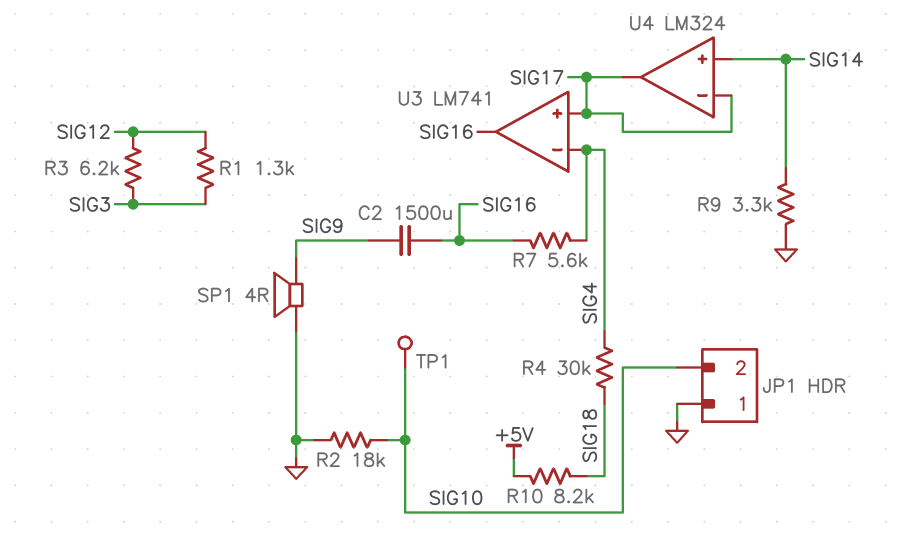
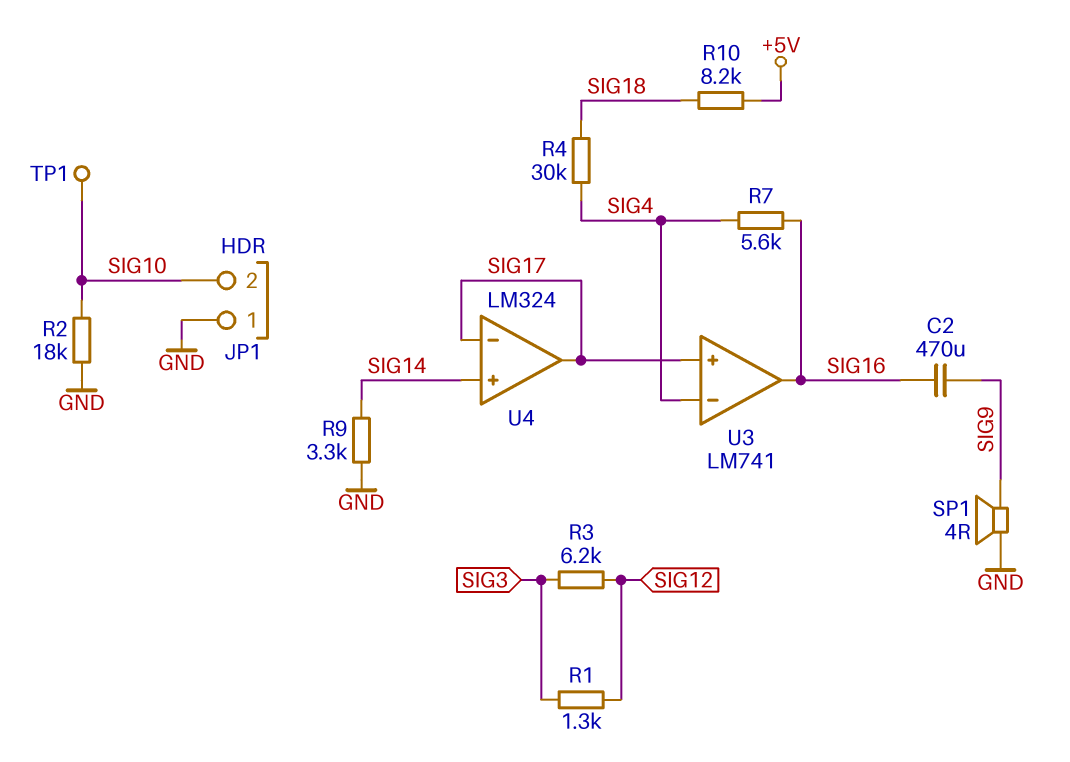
C2: 1500uF (SIG9, SIG16) -> 470uF (SIG9, SIG16)

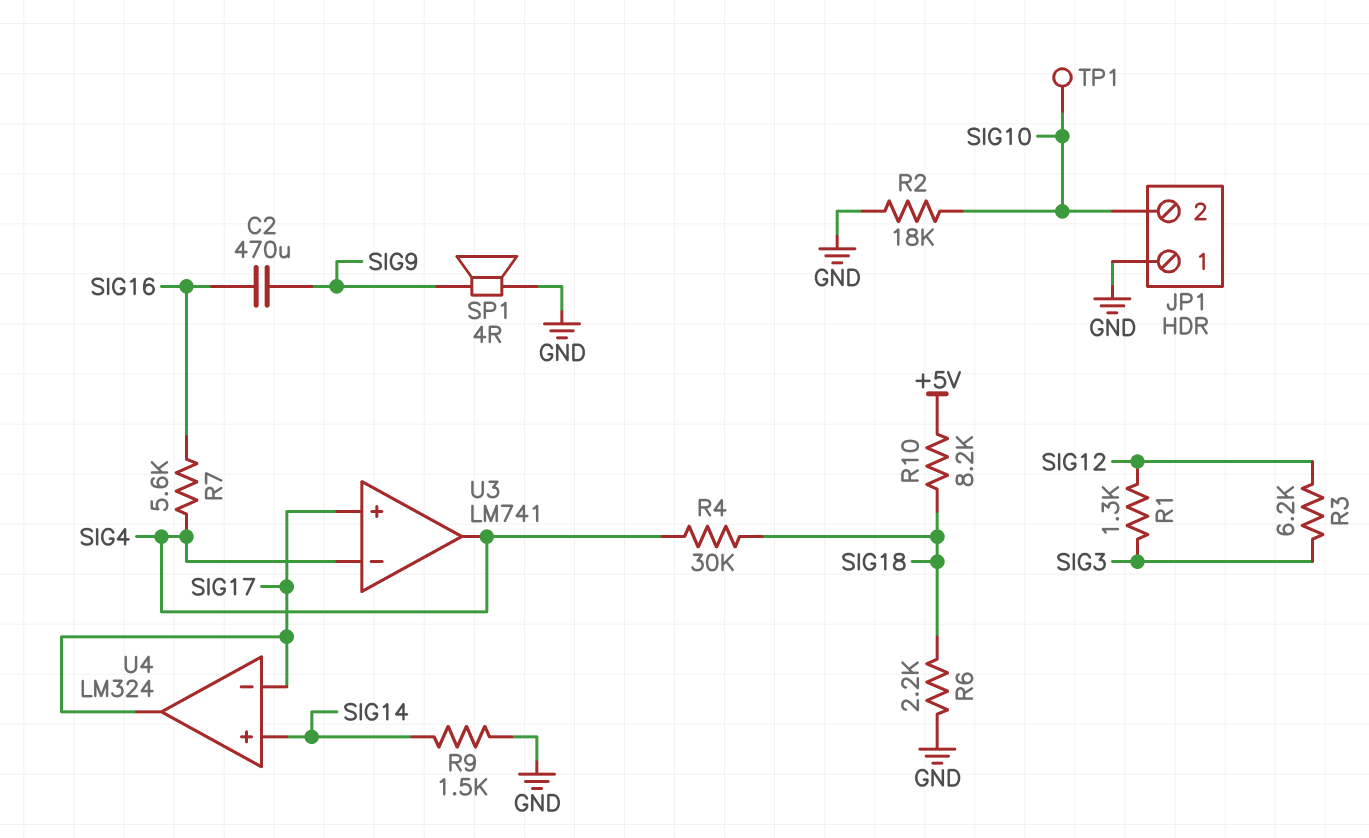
R6: none -> 2.2k (GND, SIG18)
R9: 3.3k (GND, SIG14) -> 1.5k (GND, SIG14)
U3 pin out: SIG16 -> SIG4

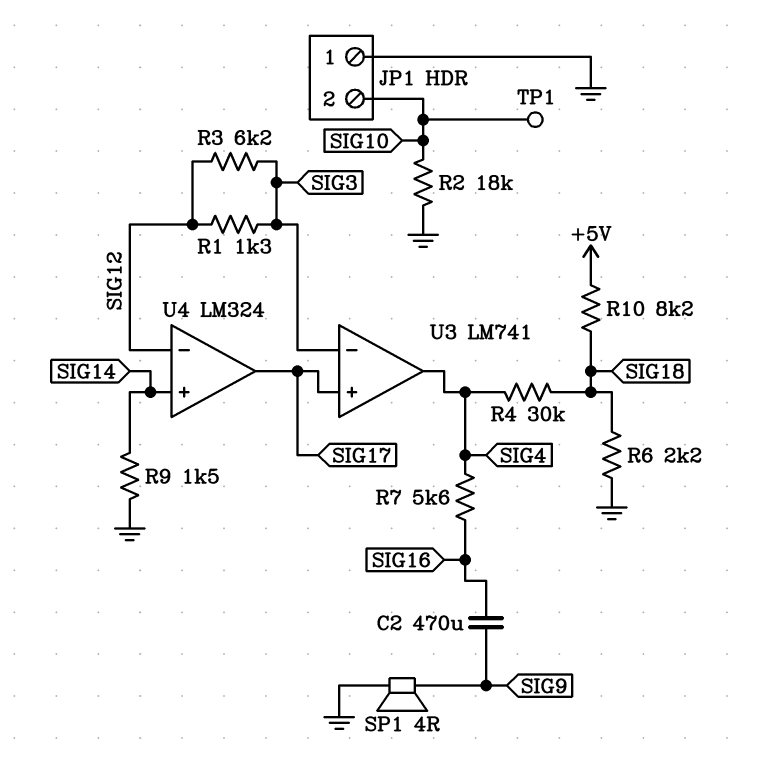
U3 pin in-: SIG4 -> SIG3
U4 pin in-: SIG17 -> SIG12

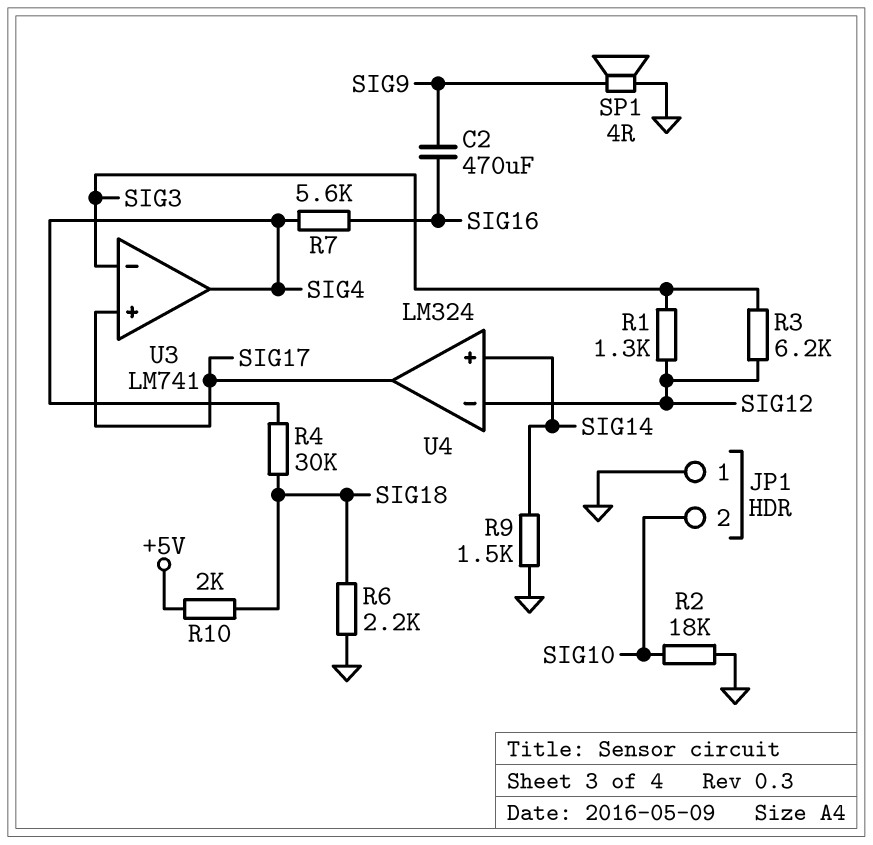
R10: 8.2k (+5V, SIG18) -> 2k (+5V, SIG18)
TP1: test point (SIG10) -> none

